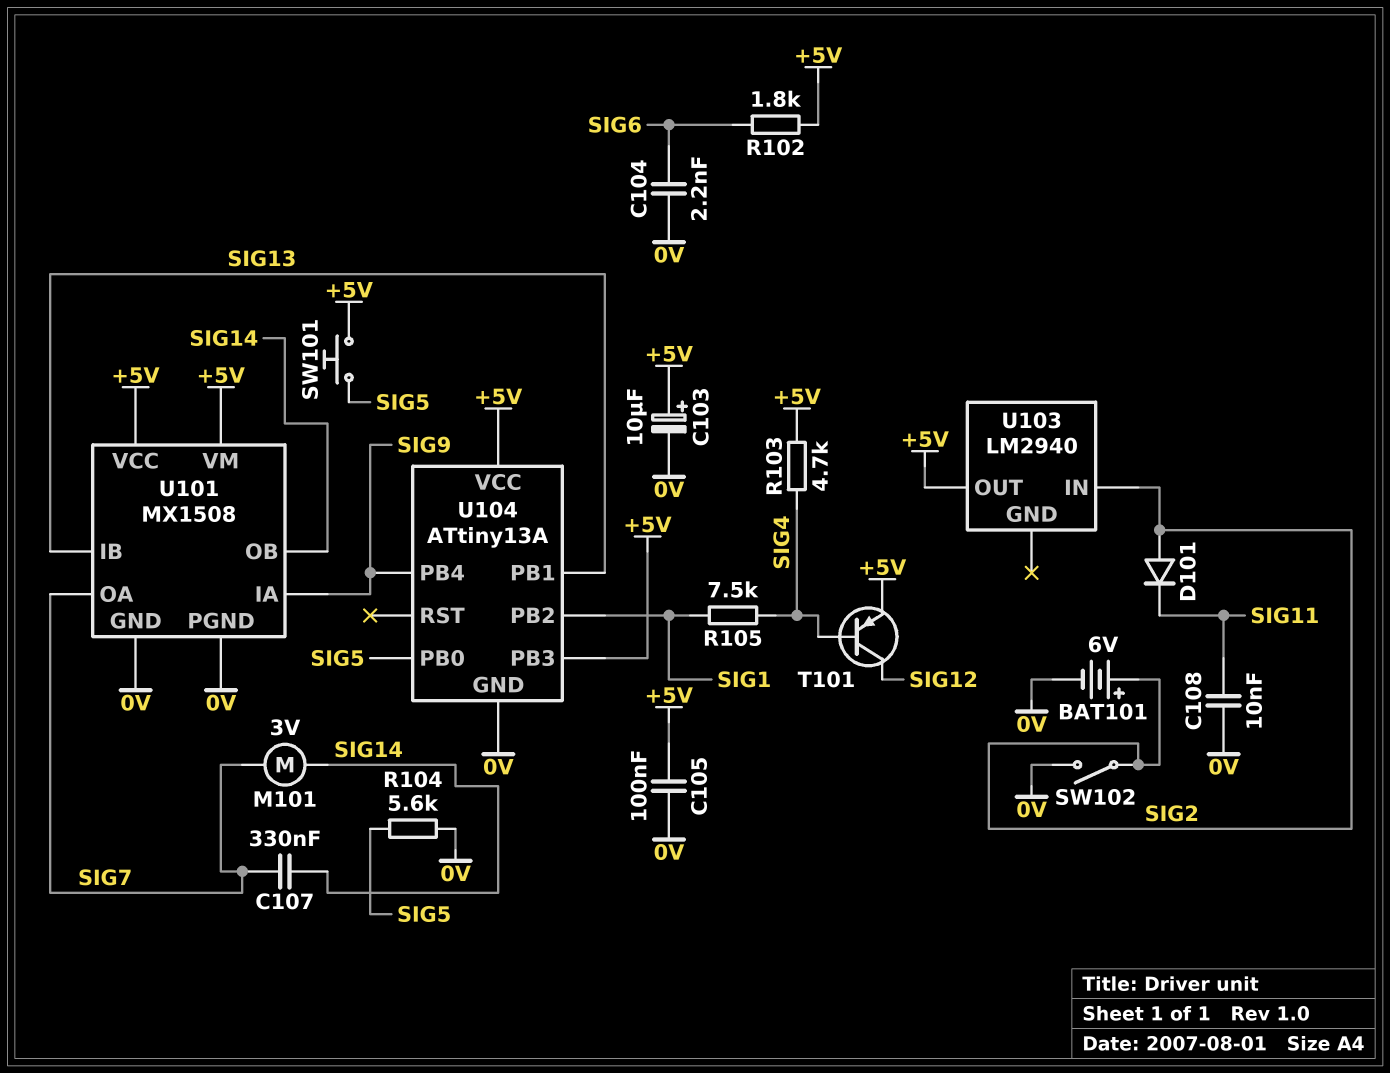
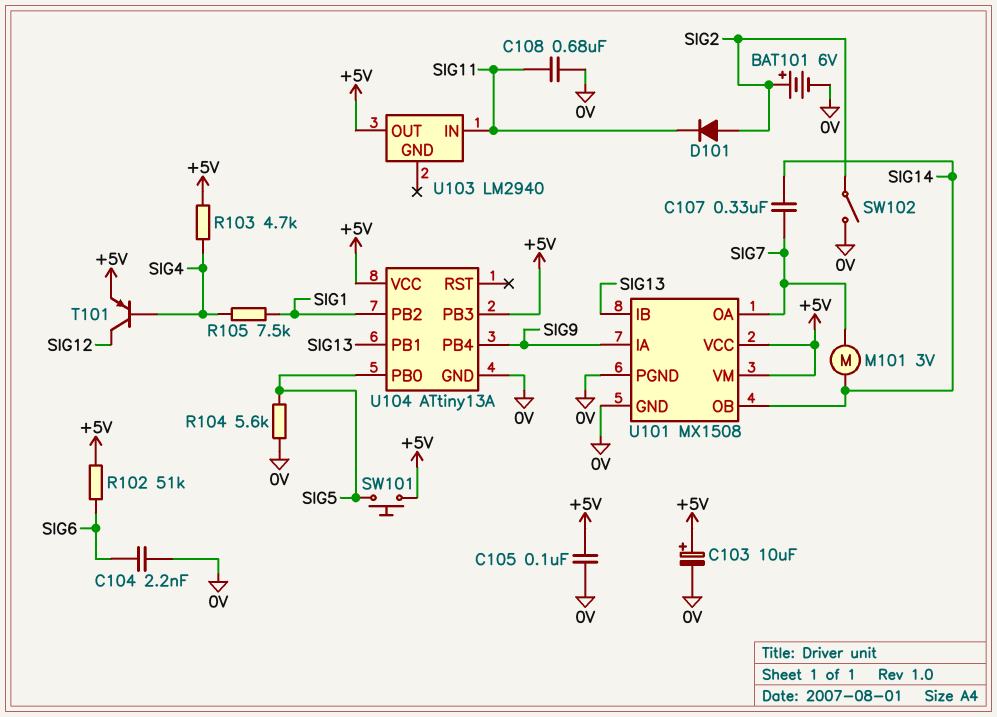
C108: 10nF (0V, SIG11) -> 680nF (0V, SIG11)
R102: 1.8k (+5V, SIG6) -> 51k (+5V, SIG6)
U103 pin IN: SIG2 -> SIG11

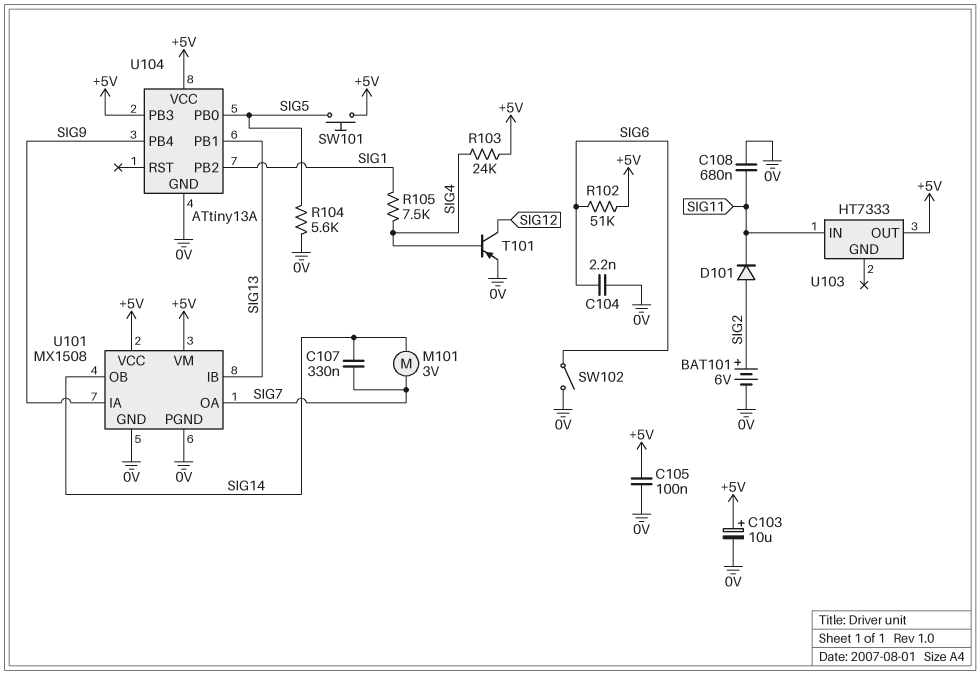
R103: 4.7k (+5V, SIG4) -> 24k (+5V, SIG4)
SW102: switch (0V, SIG2) -> switch (0V, SIG6)
T101: PNP (B SIG4, C SIG12, E +5V) -> PNP (B SIG4, C SIG12, E 0V)
U103: LM2940 -> HT7333

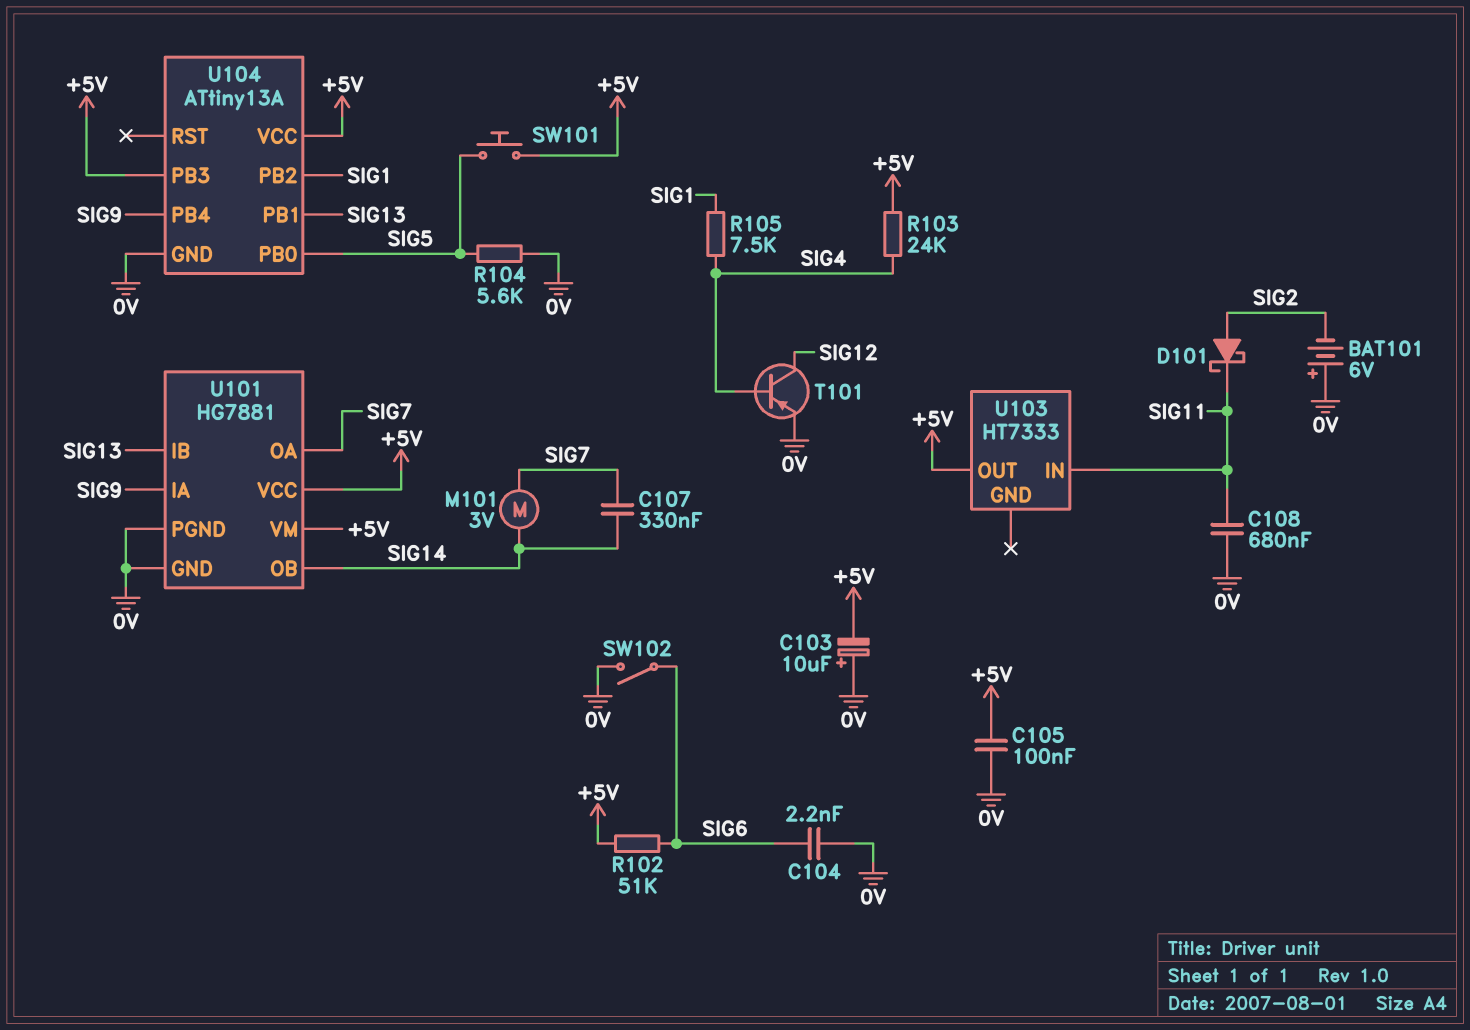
BAT101: 6V (plus SIG2, minus 0V) -> 6V (plus 0V, minus SIG2)
C103: 10uF (plus +5V, minus 0V) -> 10uF (plus 0V, minus +5V)
D101: diode (A SIG2, K SIG11) -> schottky (A SIG2, K SIG11)
U101: MX1508 -> HG7881

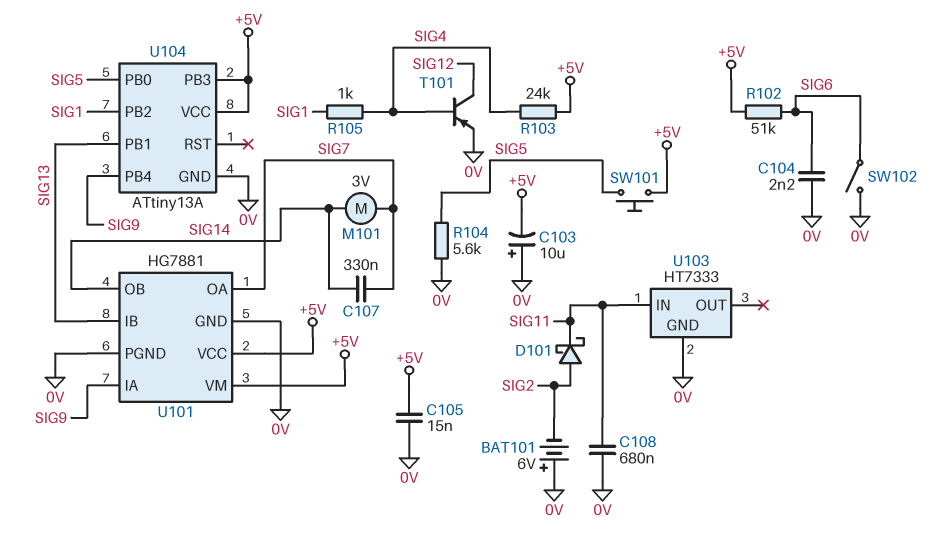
C105: 100nF (+5V, 0V) -> 15nF (+5V, 0V)
R105: 7.5k (SIG1, SIG4) -> 1k (SIG1, SIG4)
U103 pin GND: none -> 0V
U103 pin OUT: +5V -> none

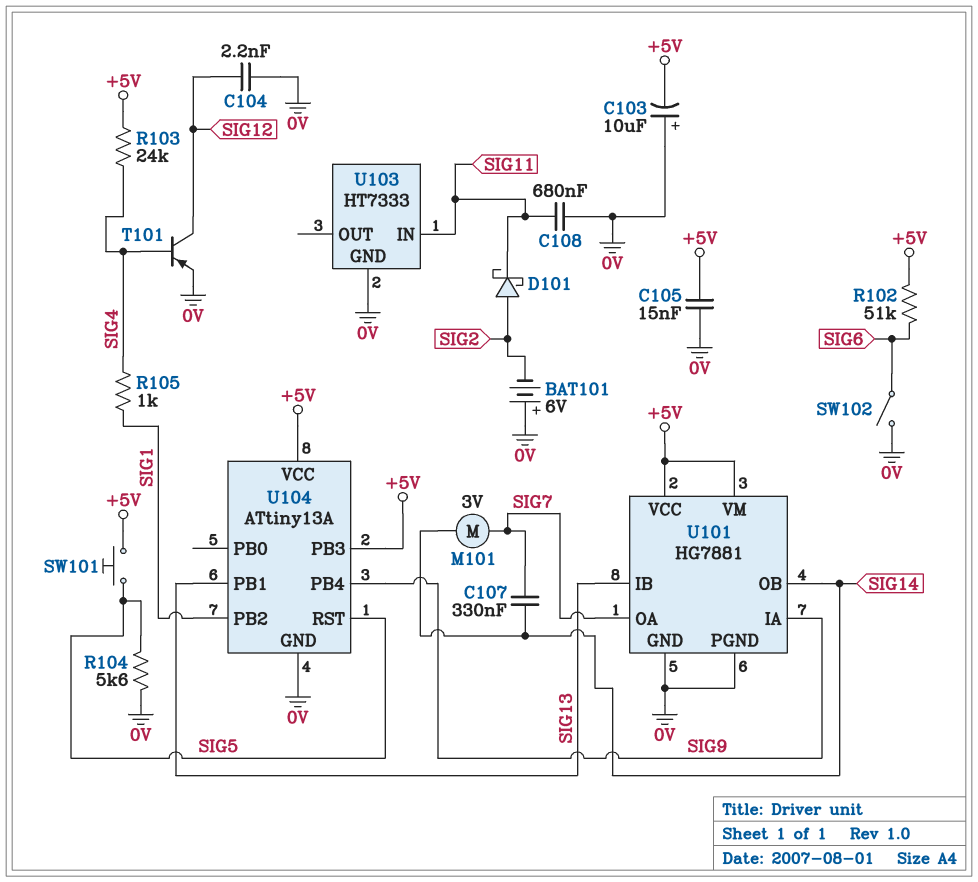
C104: 2.2nF (0V, SIG6) -> 2.2nF (0V, SIG12)
U104 pin PB0: SIG5 -> none
U104 pin RST: none -> SIG5

